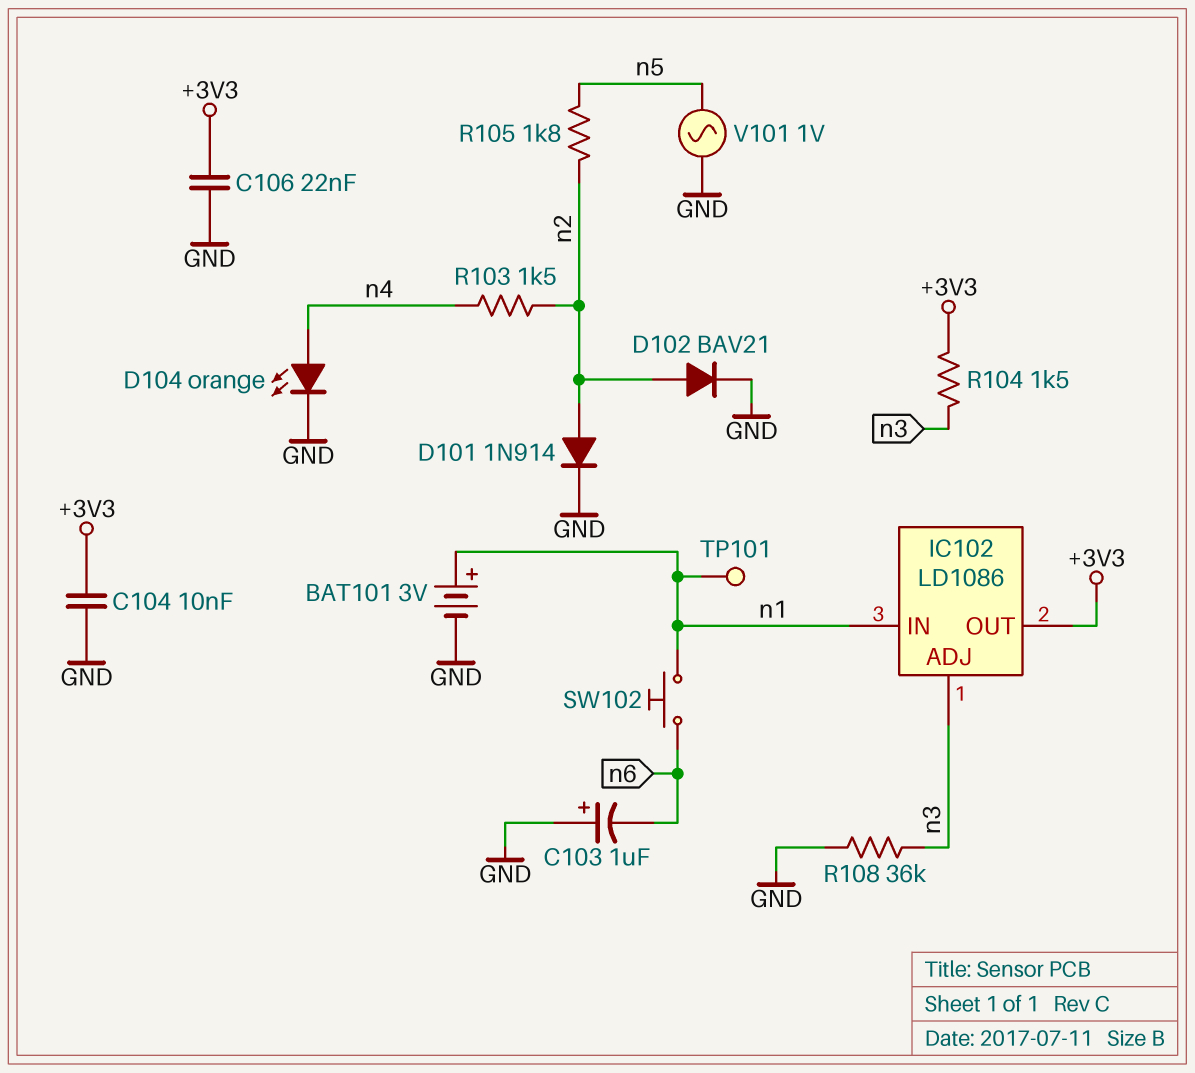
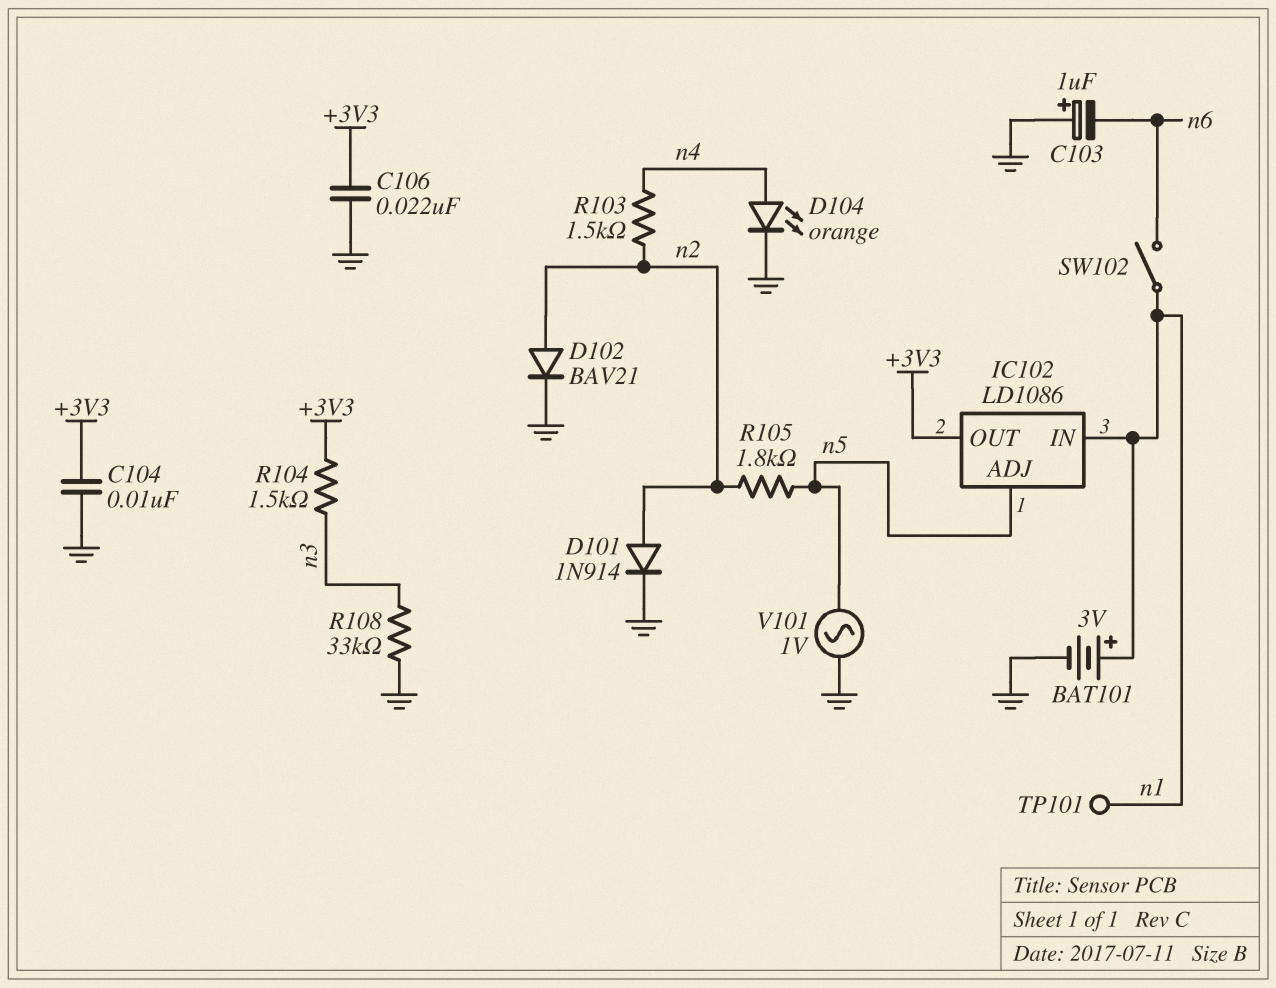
IC102 pin ADJ: n3 -> n5
R108: 36k (GND, n3) -> 33k (GND, n3)
SW102: button (n1, n6) -> switch (n1, n6)

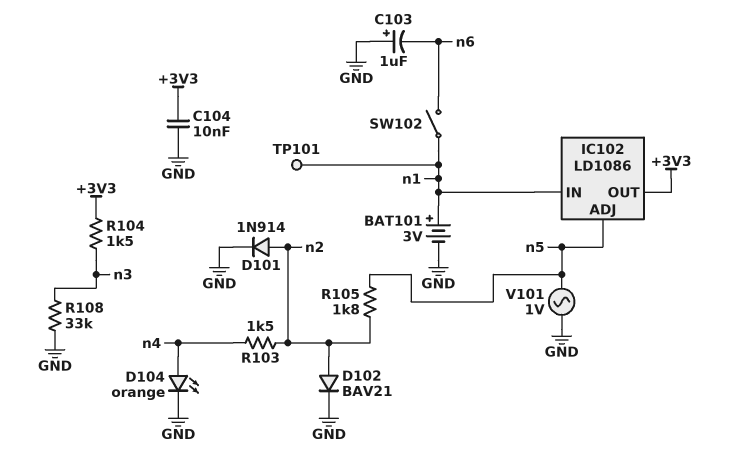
C106: 22nF (+3V3, GND) -> none

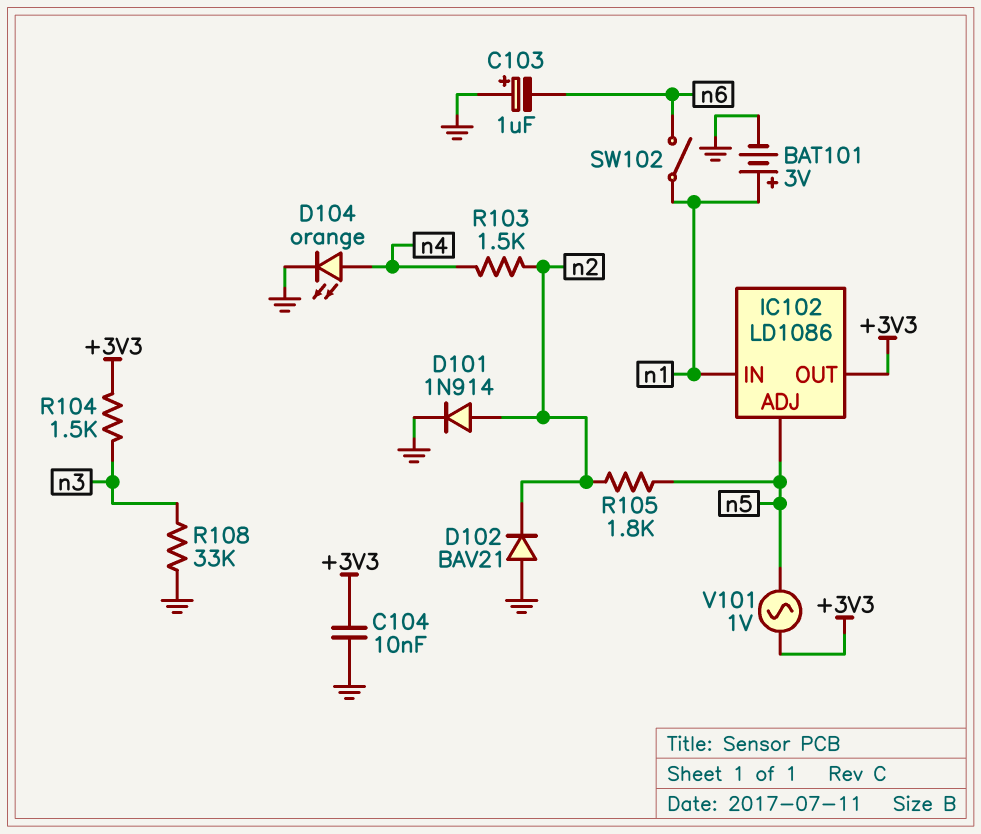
D102: diode BAV21 (A n2, K GND) -> diode BAV21 (A GND, K n2)
TP101: test point (n1) -> none
V101: AC 1V (GND, n5) -> AC 1V (+3V3, n5)

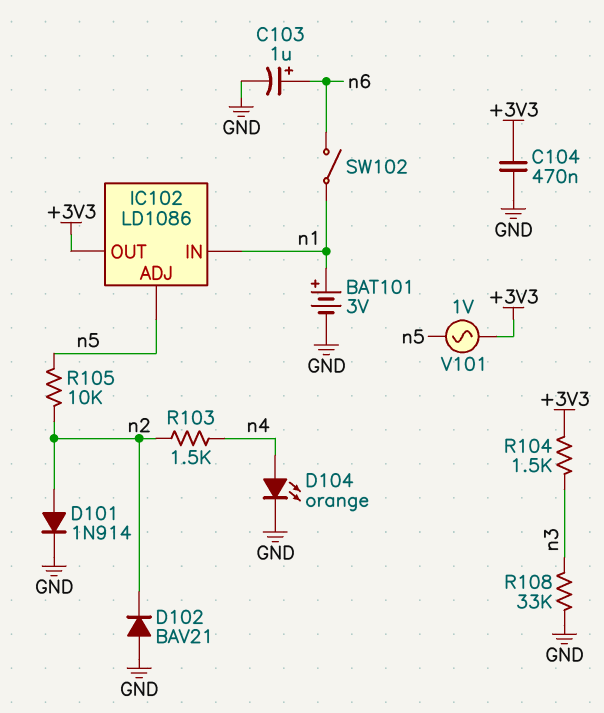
C103: 1uF (plus GND, minus n6) -> 1uF (plus n6, minus GND)
C104: 10nF (+3V3, GND) -> 470nF (+3V3, GND)
R105: 1.8k (n2, n5) -> 10k (n2, n5)

